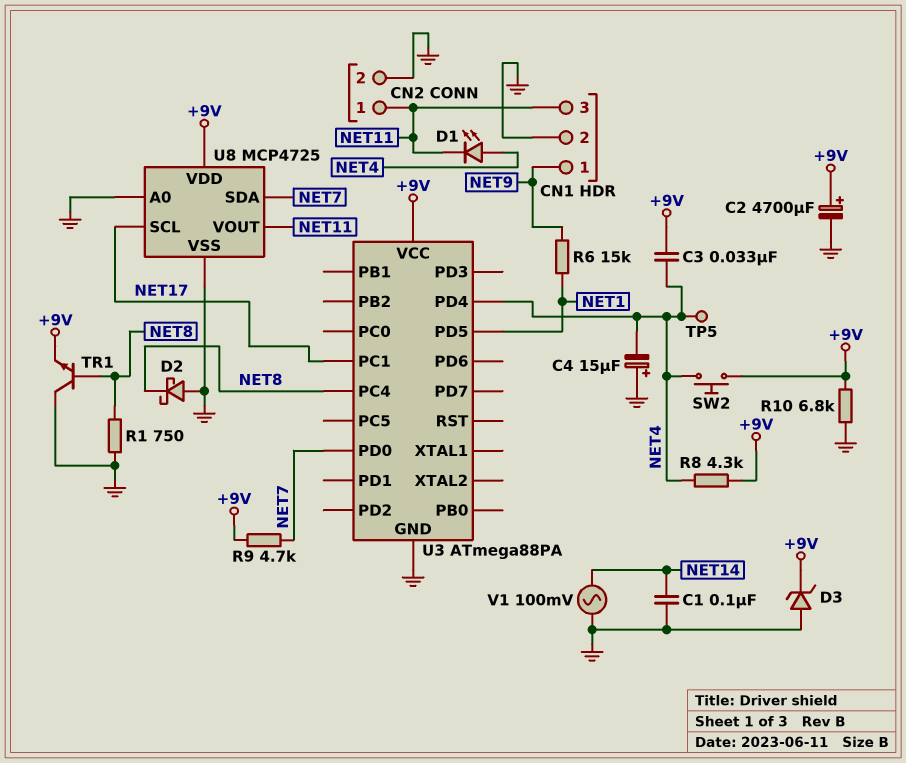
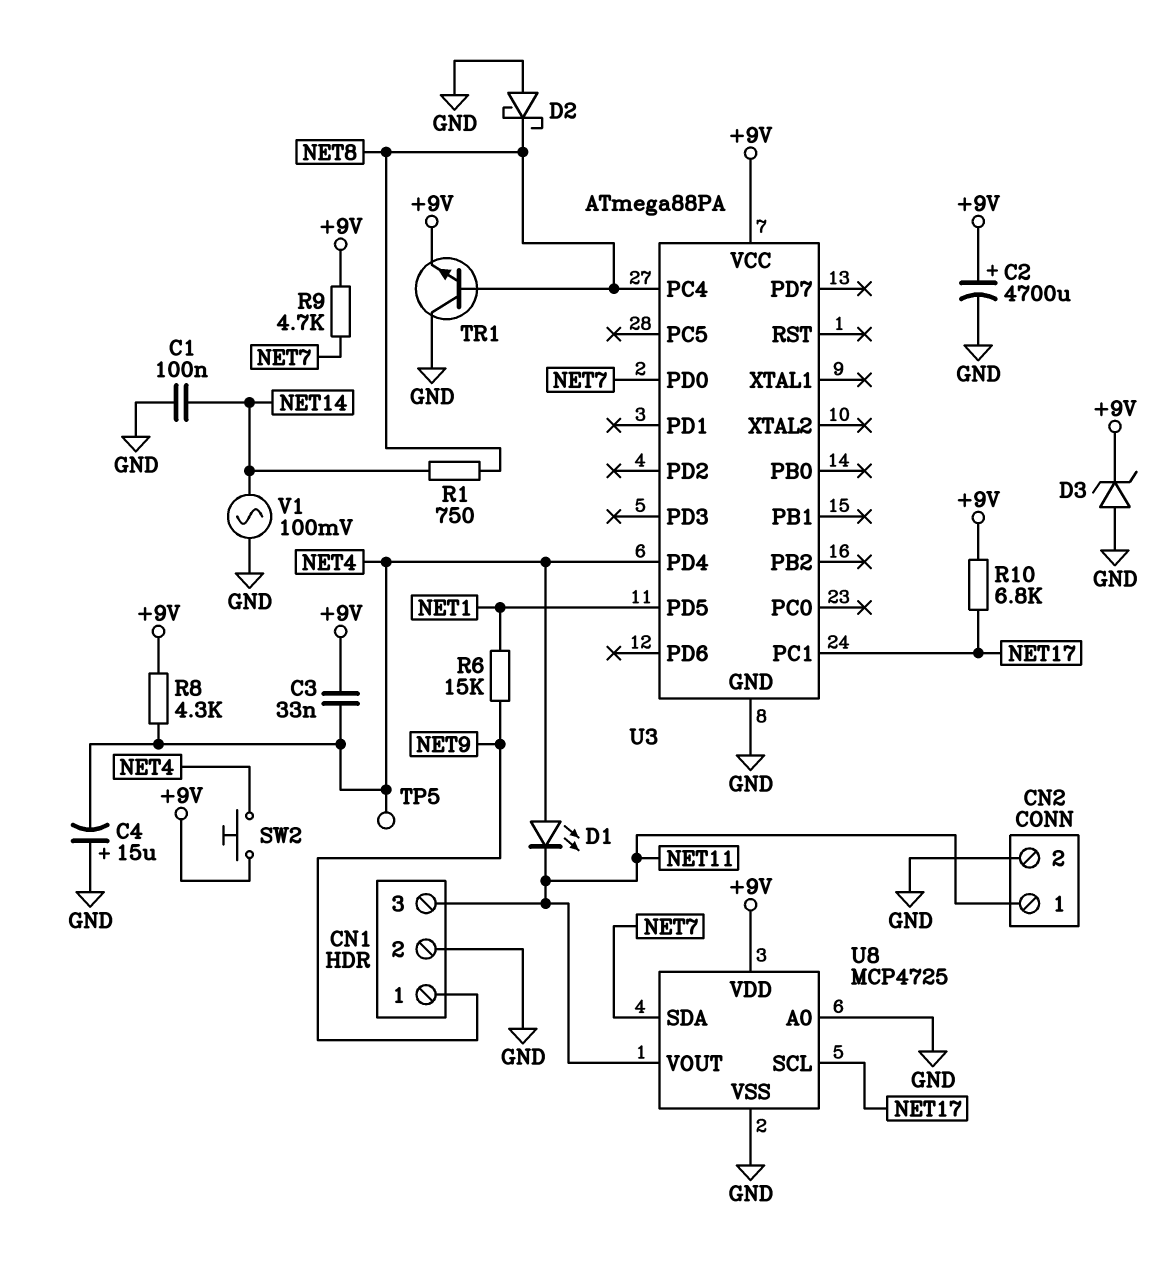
R1: 750 (GND, NET8) -> 750 (NET8, NET14)
R10: 6.8k (+9V, GND) -> 6.8k (+9V, NET17)

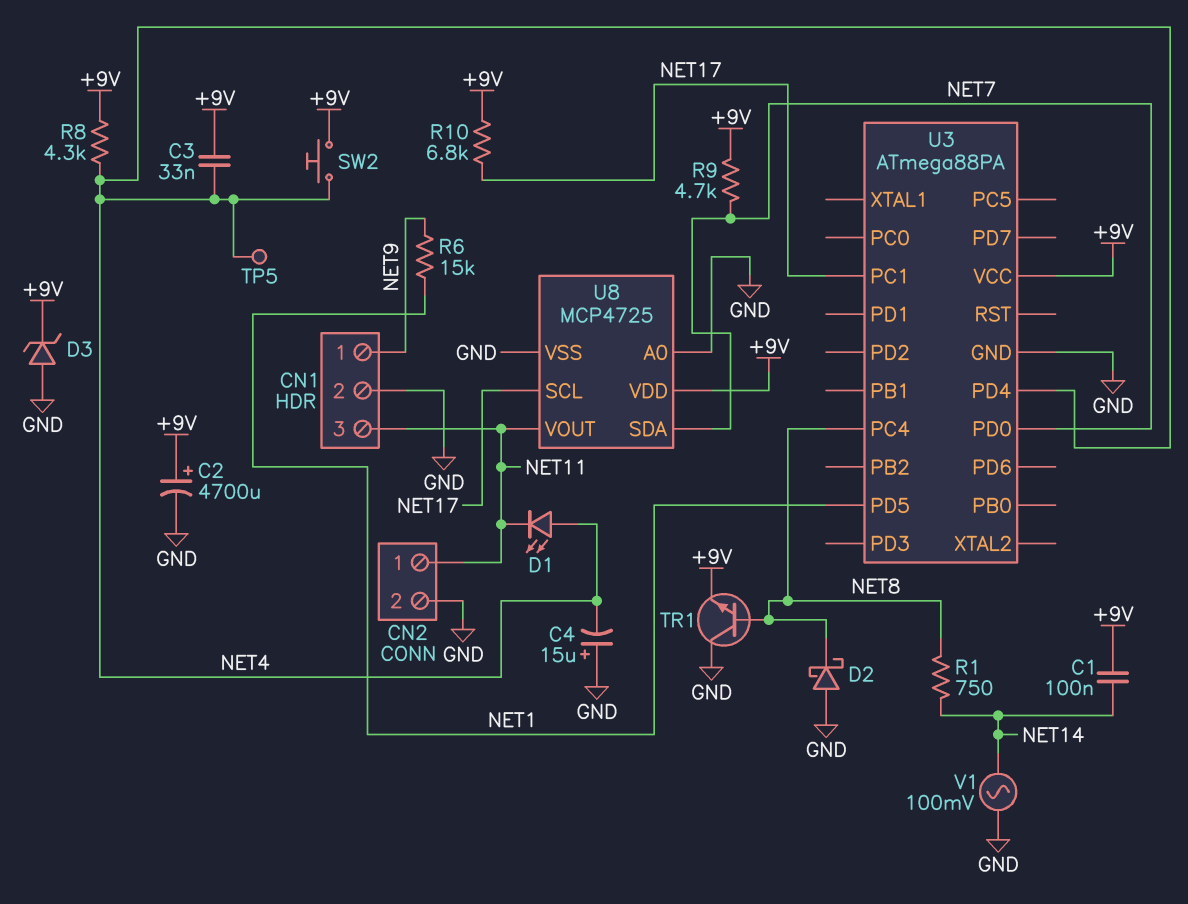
C1: 100nF (GND, NET14) -> 100nF (+9V, NET14)

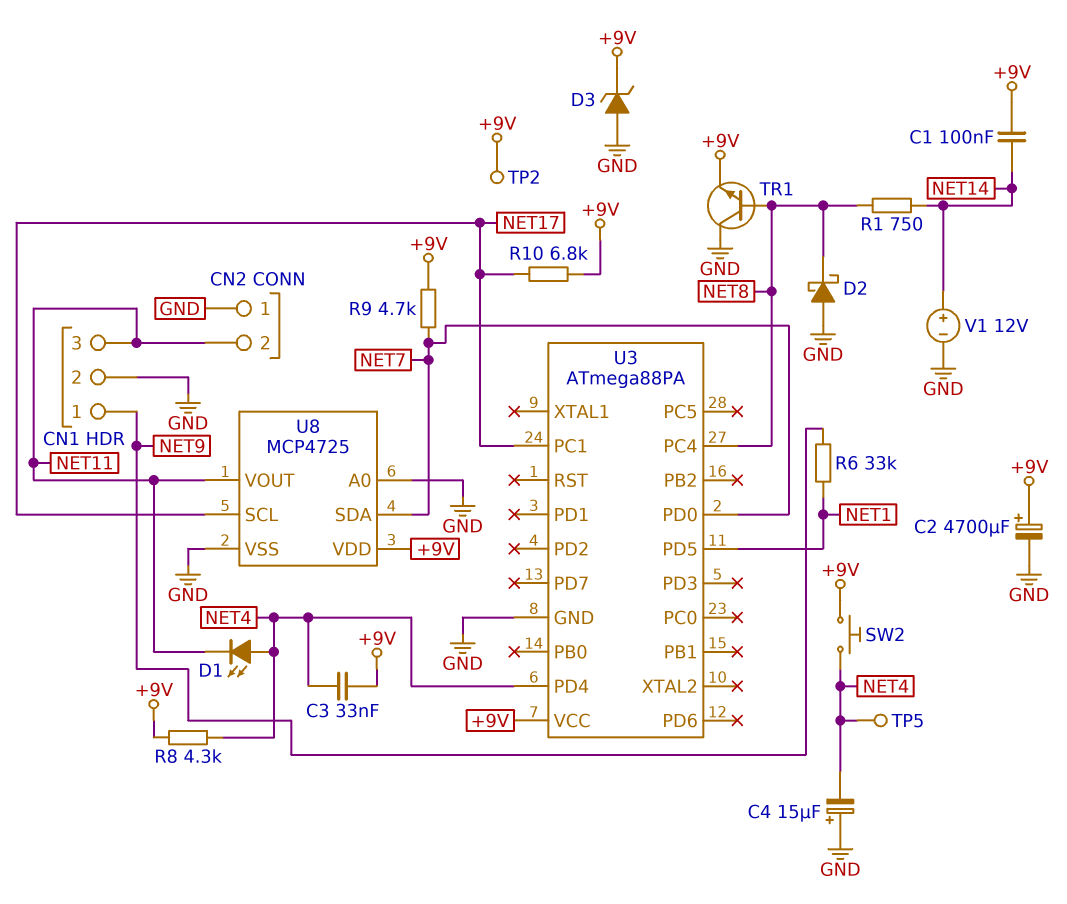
CN2 pin 1: NET11 -> GND
CN2 pin 2: GND -> NET11
R6: 15k (NET1, NET9) -> 33k (NET1, NET9)
TP2: none -> test point (+9V)
V1: AC 100mV (GND, NET14) -> 12V (plus NET14, minus GND)

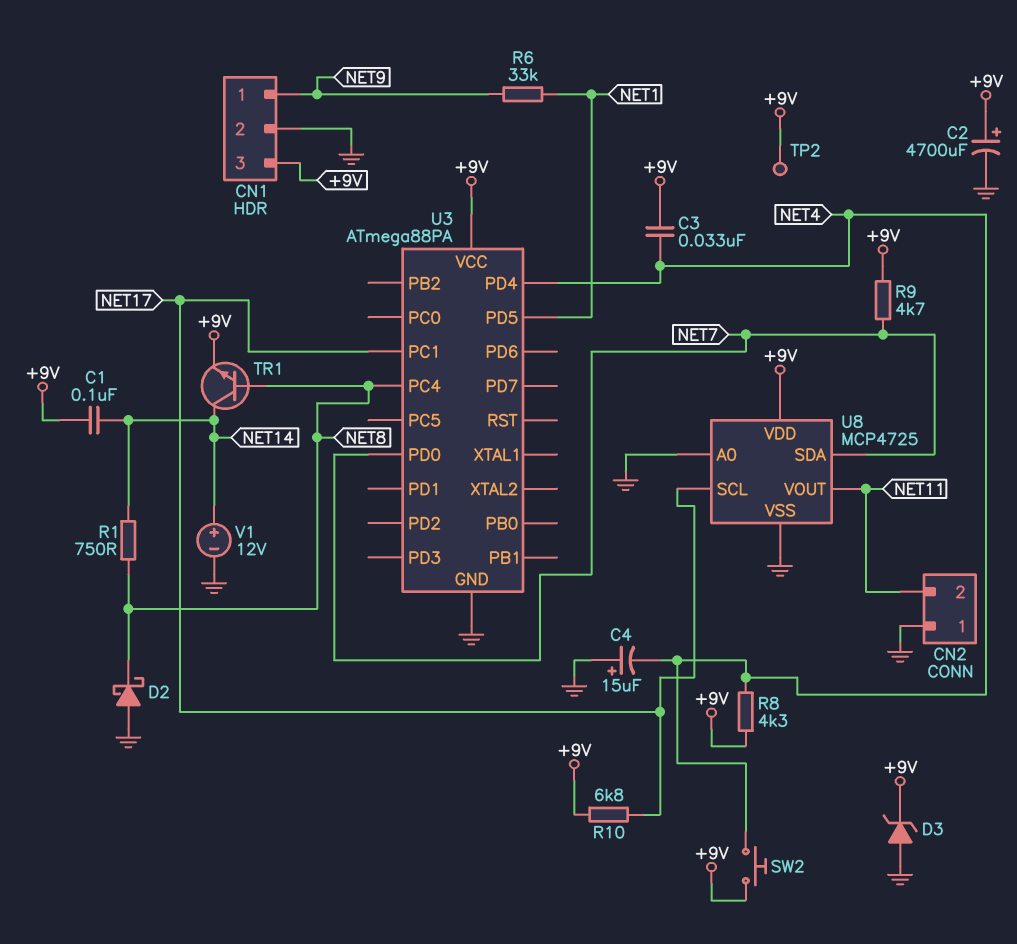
CN1 pin 3: NET11 -> +9V
D1: LED (A NET4, K NET11) -> none
TP5: test point (NET4) -> none
TR1: NPN (B NET8, C GND, E +9V) -> NPN (B NET8, C NET14, E +9V)

